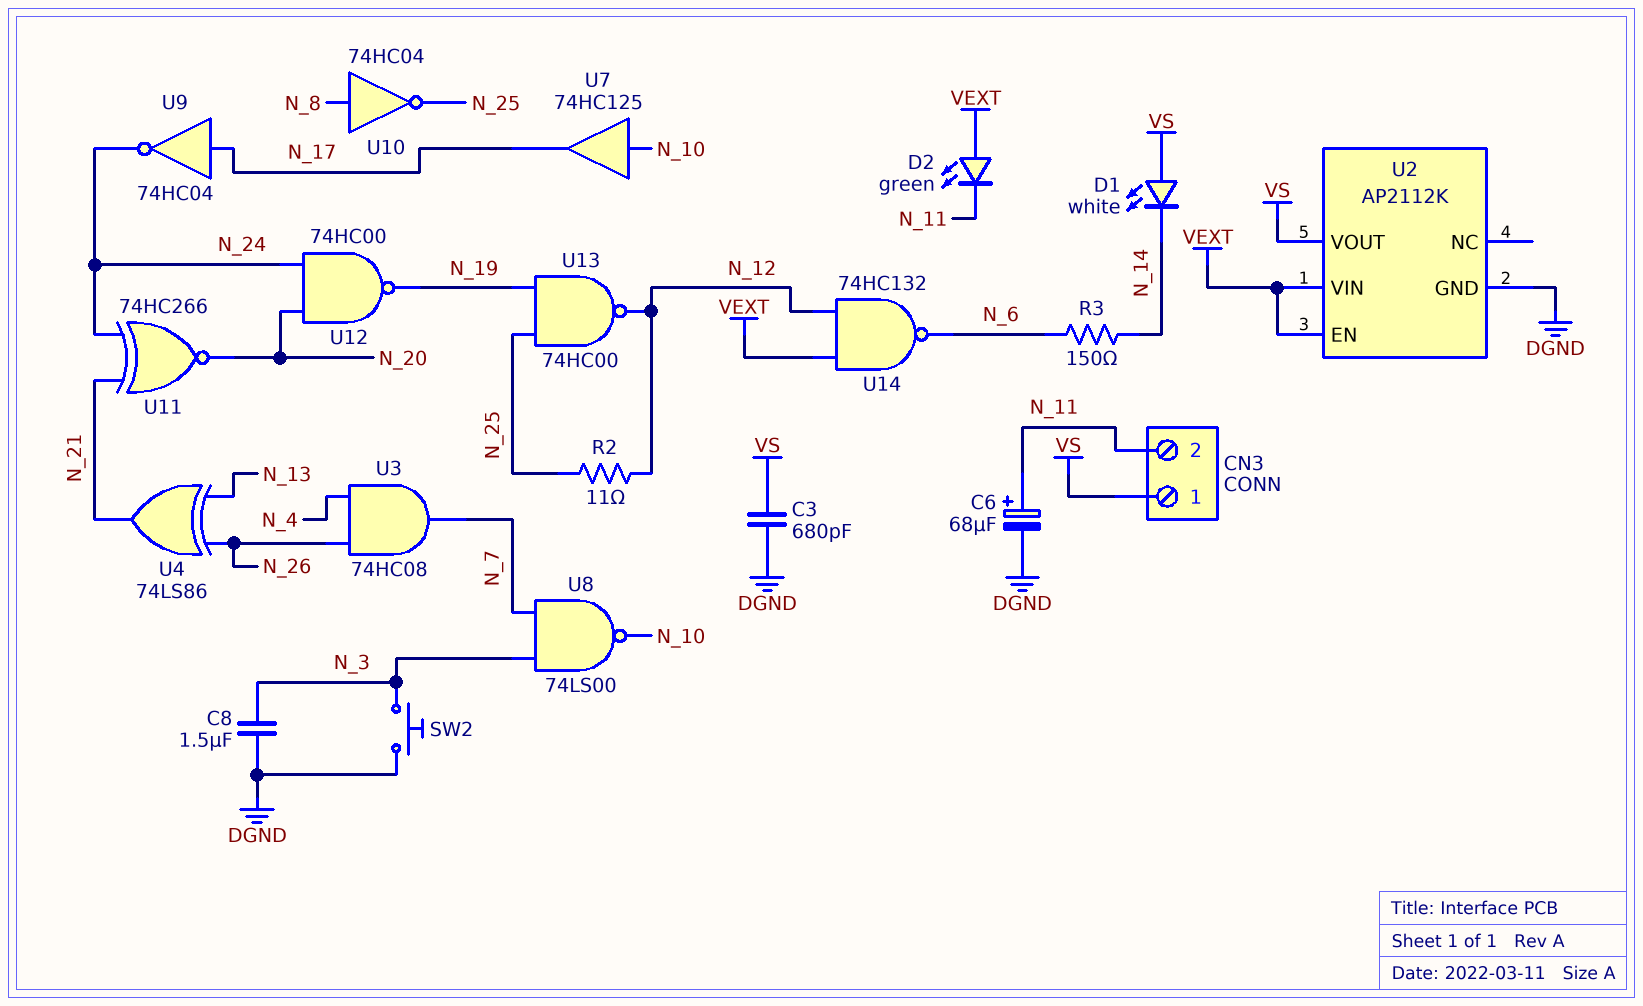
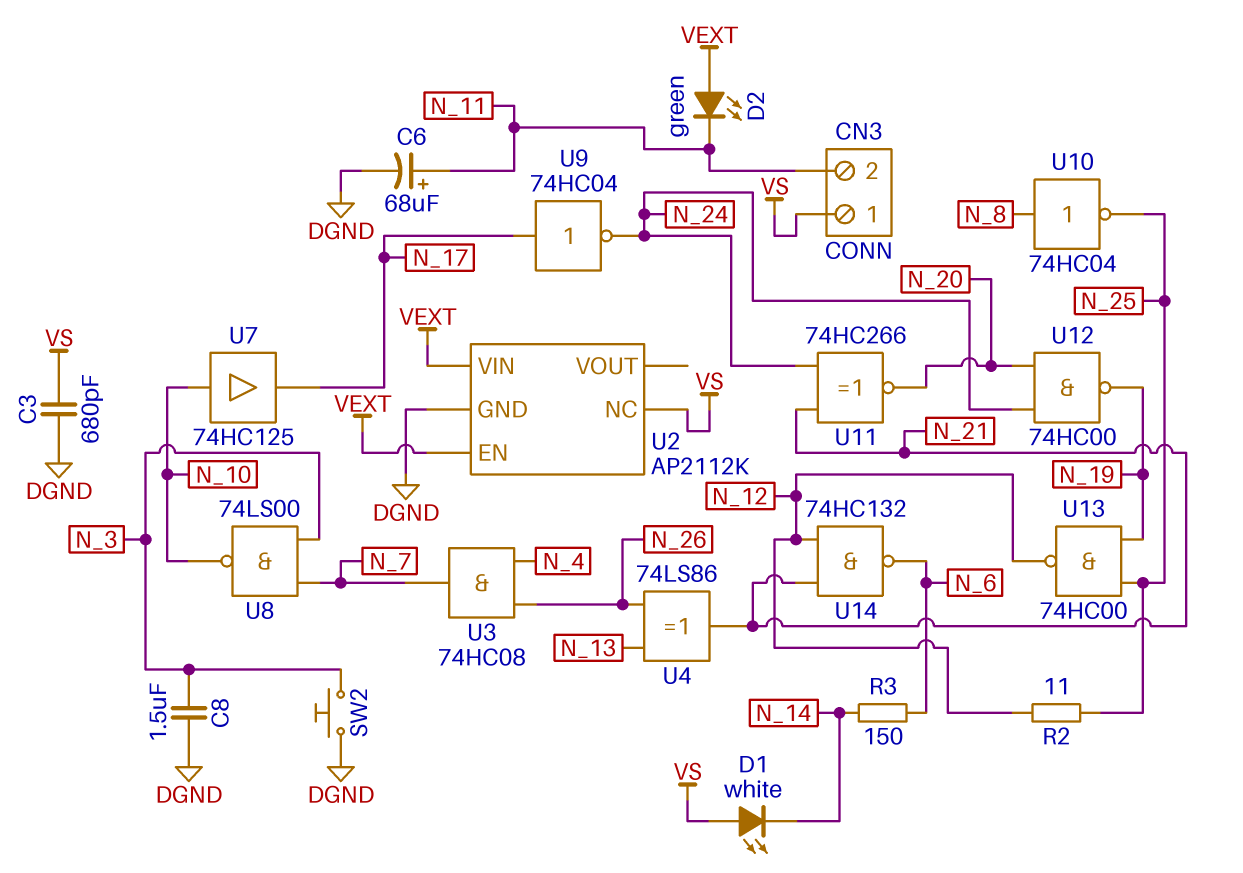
U2 pin NC: none -> VS
U2 pin VOUT: VS -> none
U14: NAND 74HC132 (in N_12, in VEXT, out N_6) -> NAND 74HC132 (in N_12, in N_21, out N_6)

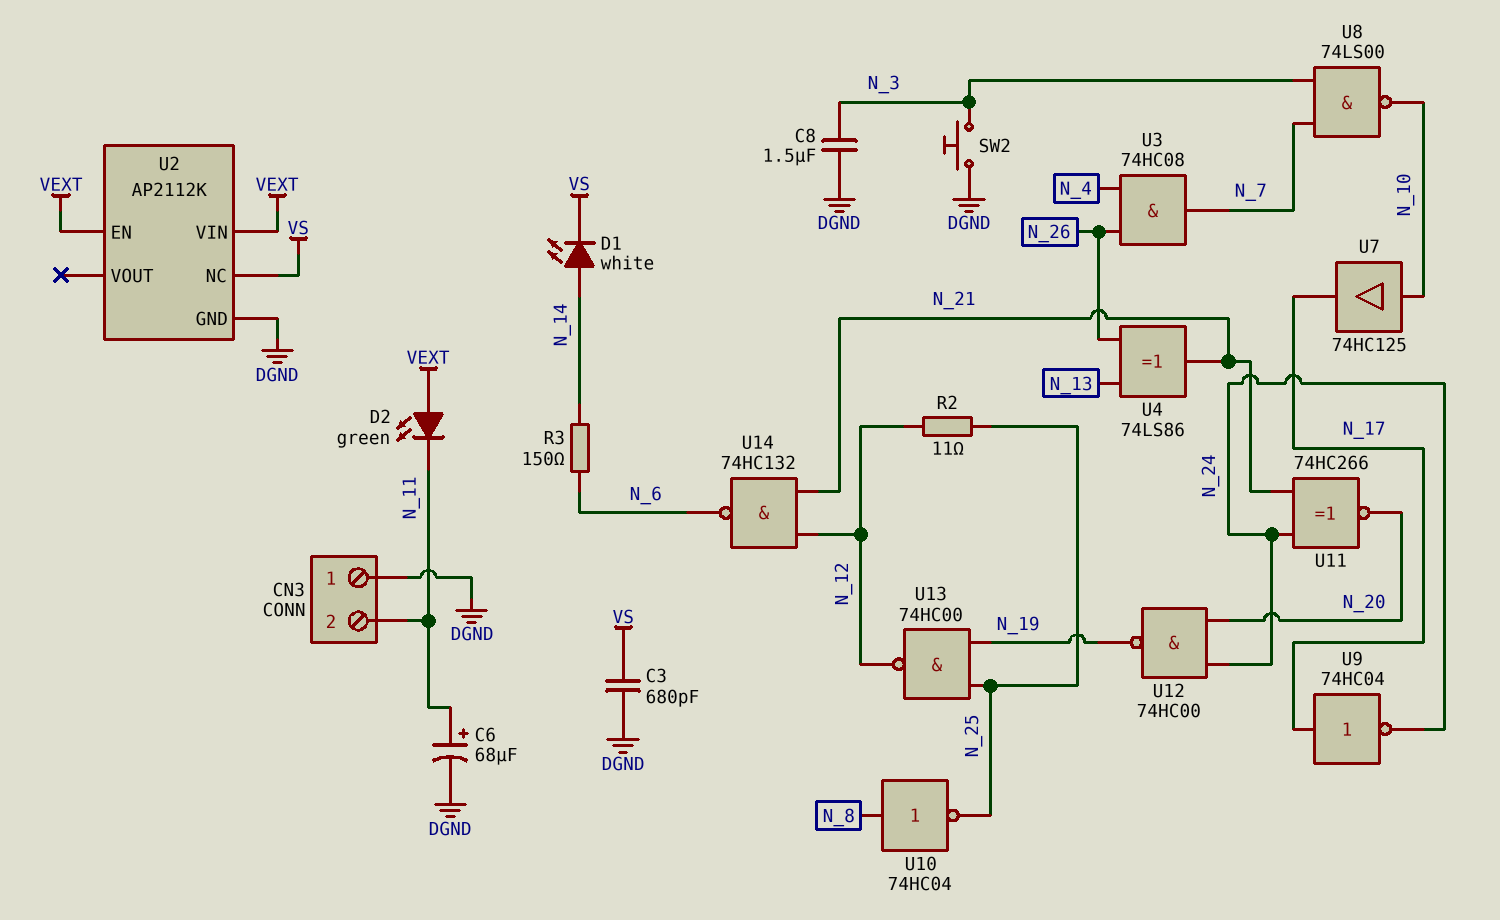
CN3 pin 1: VS -> DGND
D1: LED white (A VS, K N_14) -> LED white (A N_14, K VS)

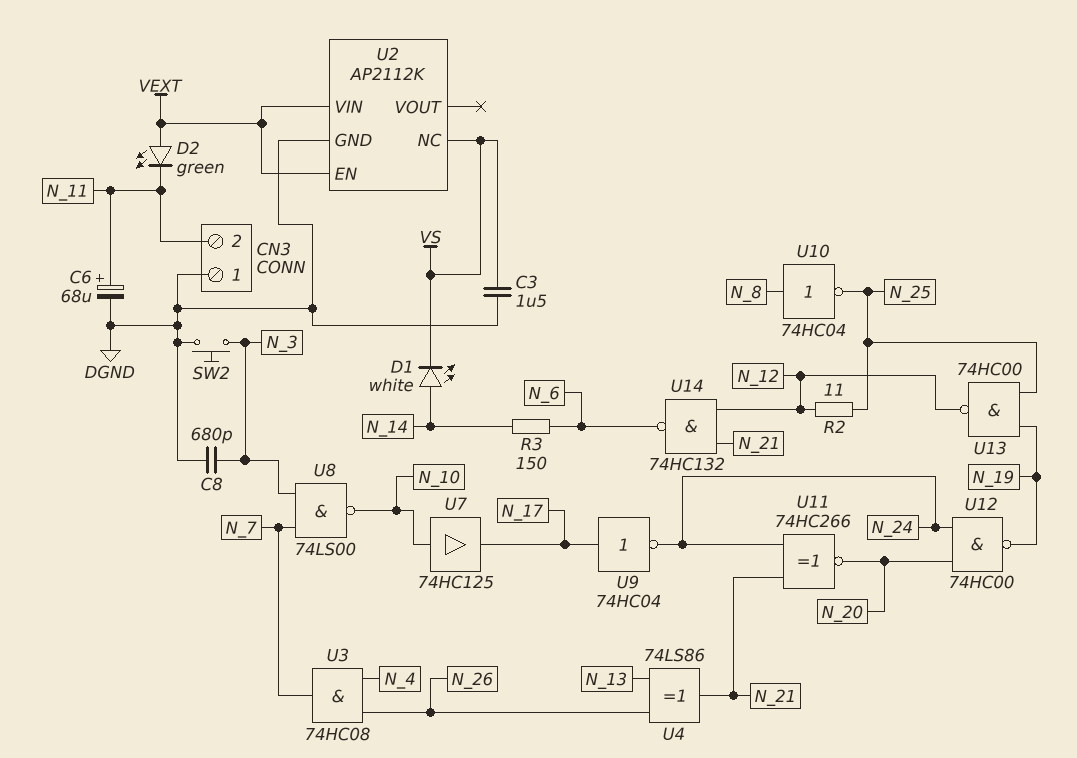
C3: 680pF (DGND, VS) -> 1.5uF (DGND, VS)
C8: 1.5uF (DGND, N_3) -> 680pF (DGND, N_3)

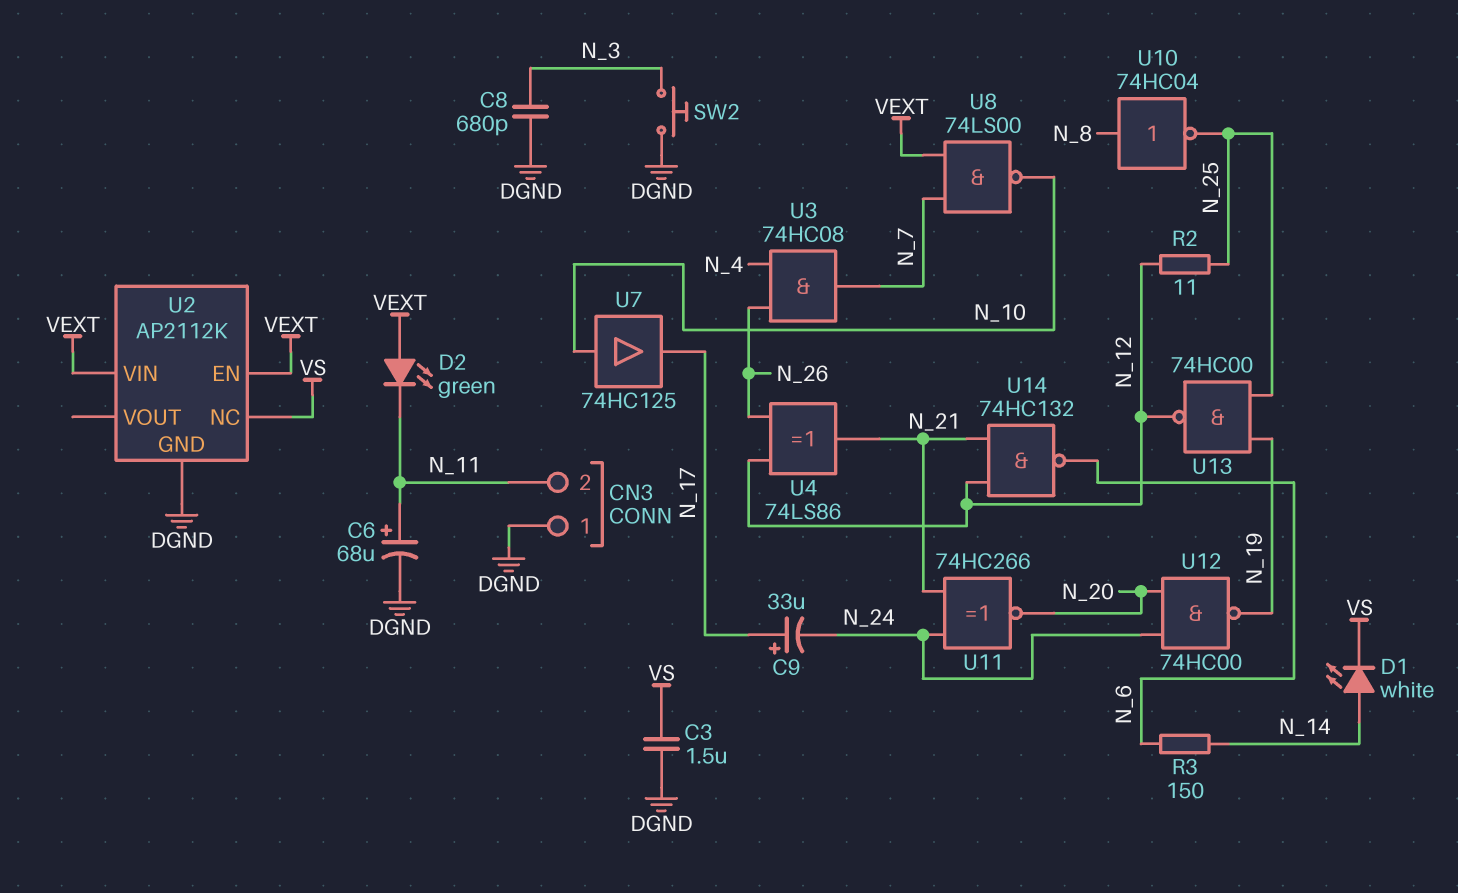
C9: none -> 33uF (plus N_17, minus N_24)
U4: XOR 74LS86 (in N_13, in N_26, out N_21) -> XOR 74LS86 (in N_12, in N_26, out N_21)
U8: NAND 74LS00 (in N_3, in N_7, out N_10) -> NAND 74LS00 (in N_7, in VEXT, out N_10)
U9: NOT 74HC04 (in N_17, out N_24) -> none

